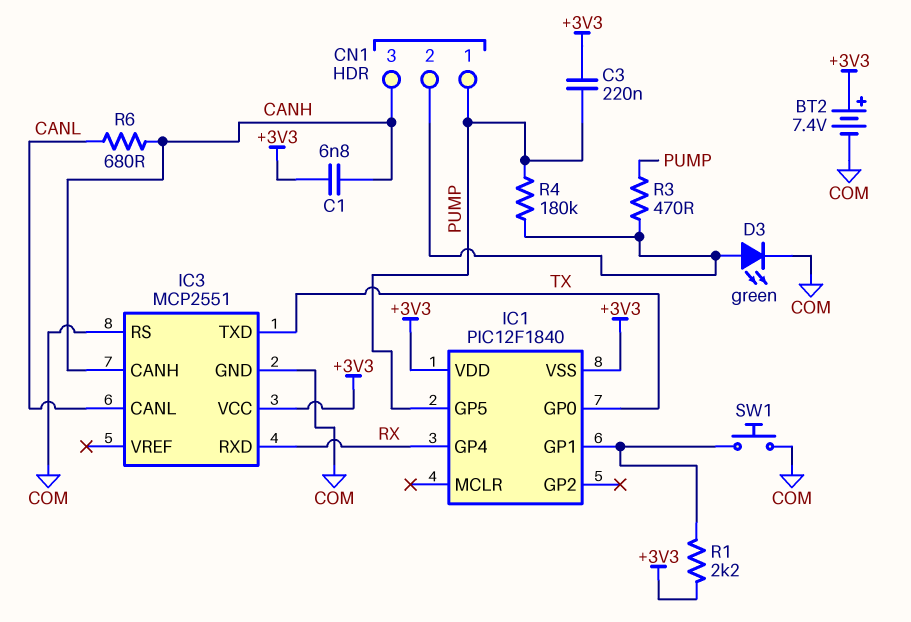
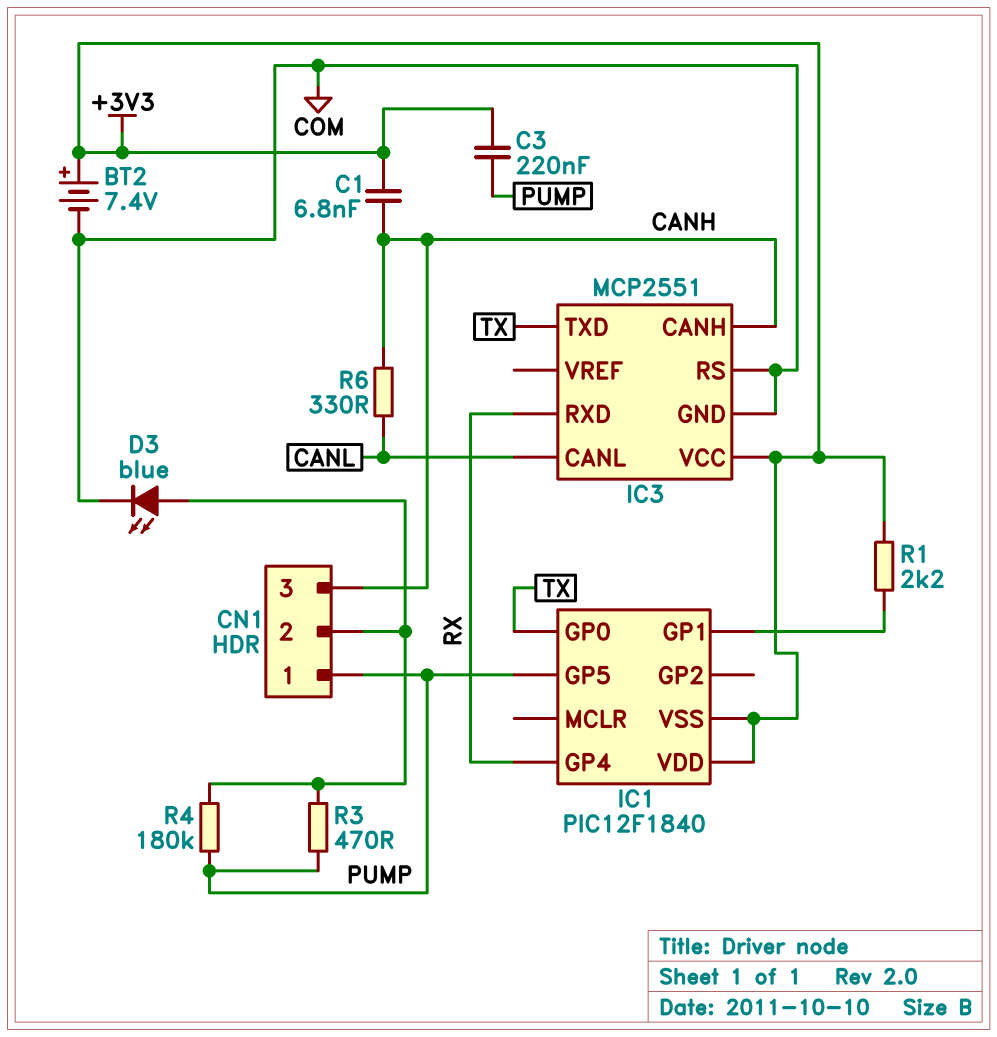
D3: LED green (A CN1/2, K COM) -> LED blue (A CN1/2, K COM)
R6: 680 (CANH, CANL) -> 330 (CANH, CANL)
SW1: button (COM, IC1/GP1) -> none

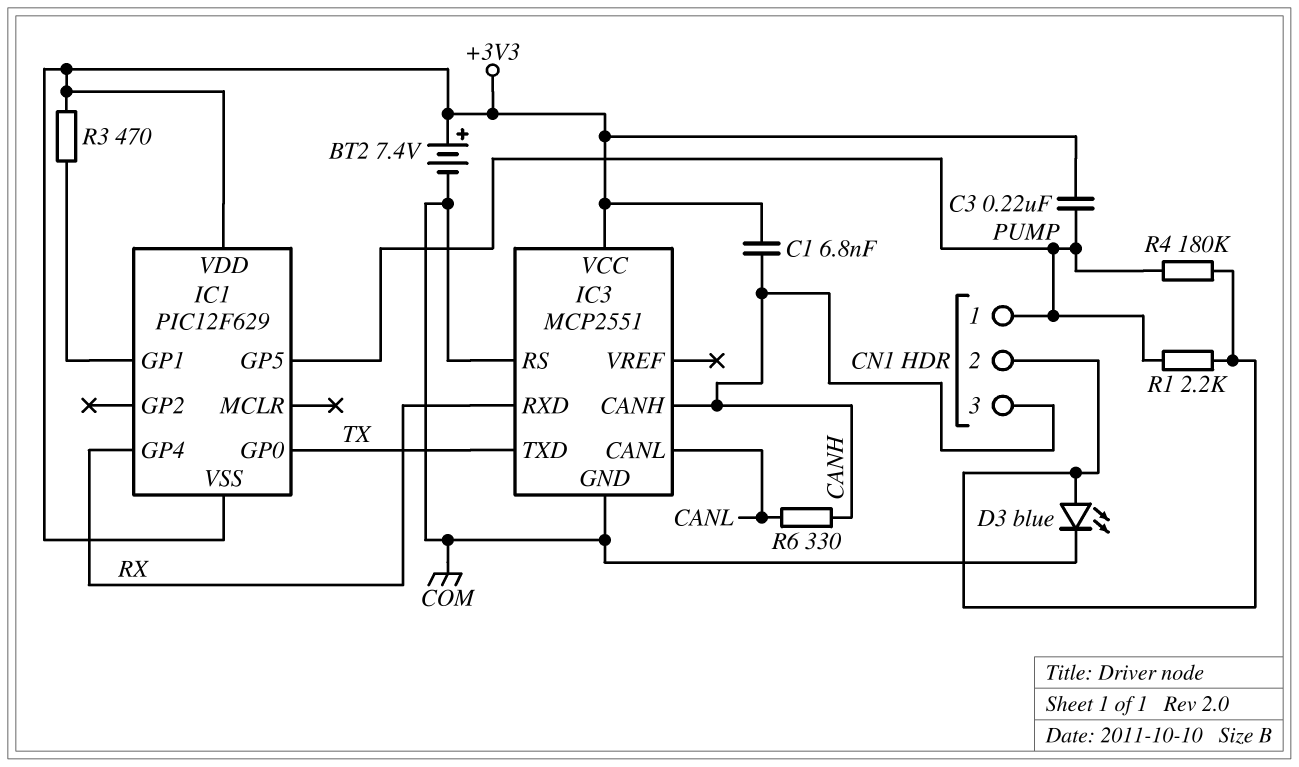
IC1: PIC12F1840 -> PIC12F629
R1: 2.2k (+3V3, IC1/GP1) -> 2.2k (CN1/2, PUMP)
R3: 470 (CN1/2, PUMP) -> 470 (+3V3, IC1/GP1)

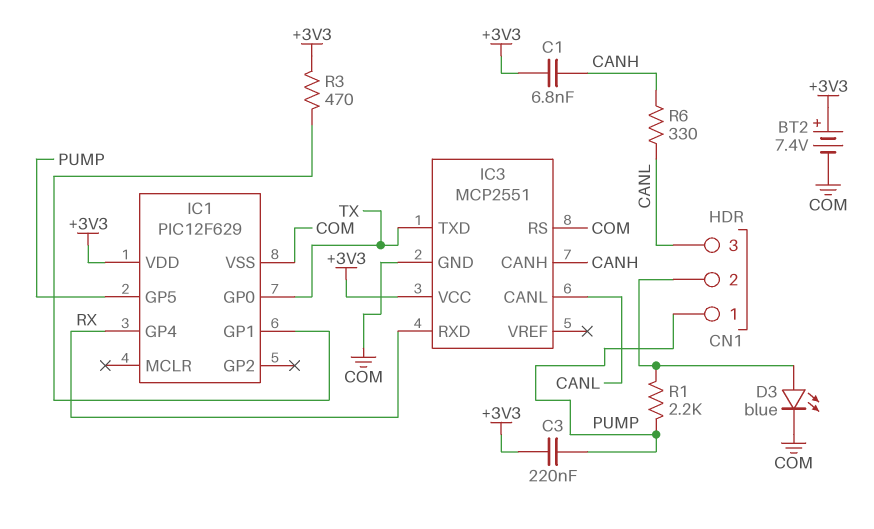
CN1 pin 3: CANH -> CANL
IC1 pin VSS: +3V3 -> COM
R4: 180k (CN1/2, PUMP) -> none

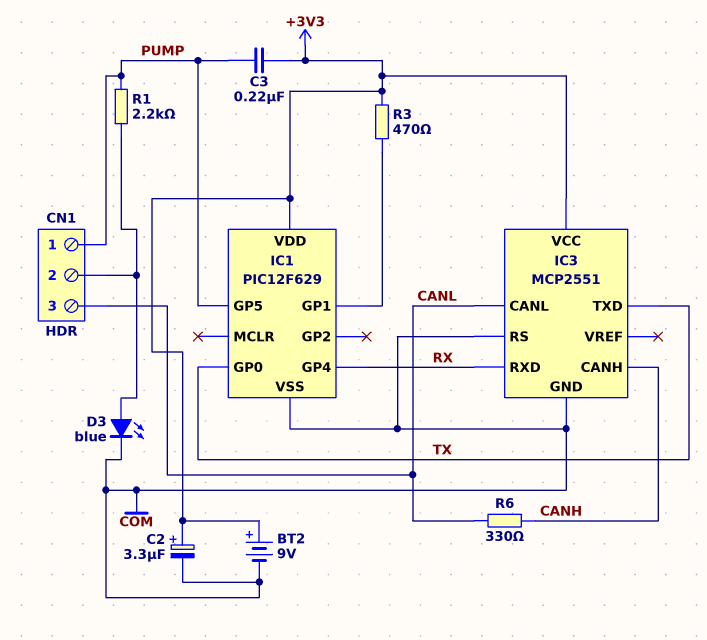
BT2: 7.4V (plus +3V3, minus COM) -> 9V (plus +3V3, minus COM)
C1: 6.8nF (+3V3, CANH) -> none
C2: none -> 3.3uF (plus +3V3, minus COM)

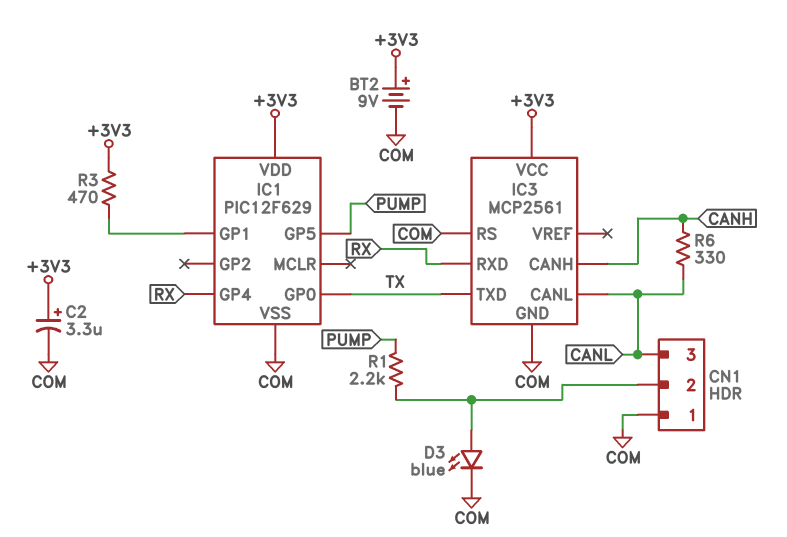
C3: 220nF (+3V3, PUMP) -> none
CN1 pin 1: PUMP -> COM
IC3: MCP2551 -> MCP2561

